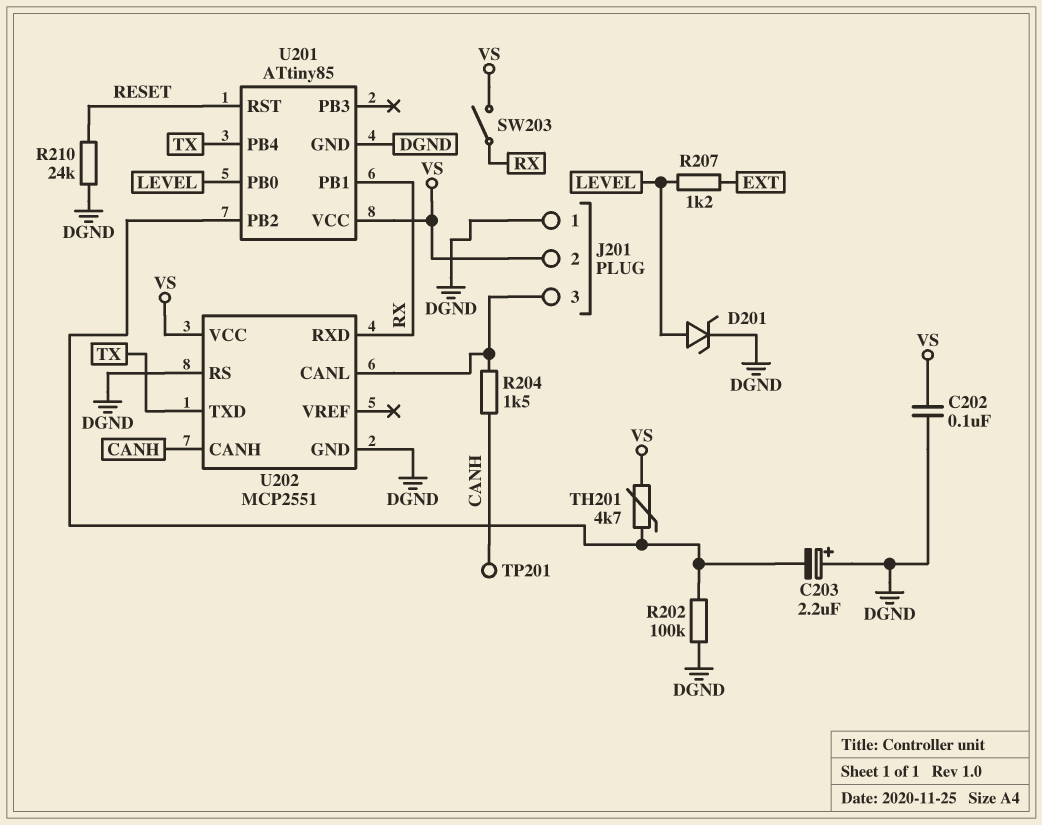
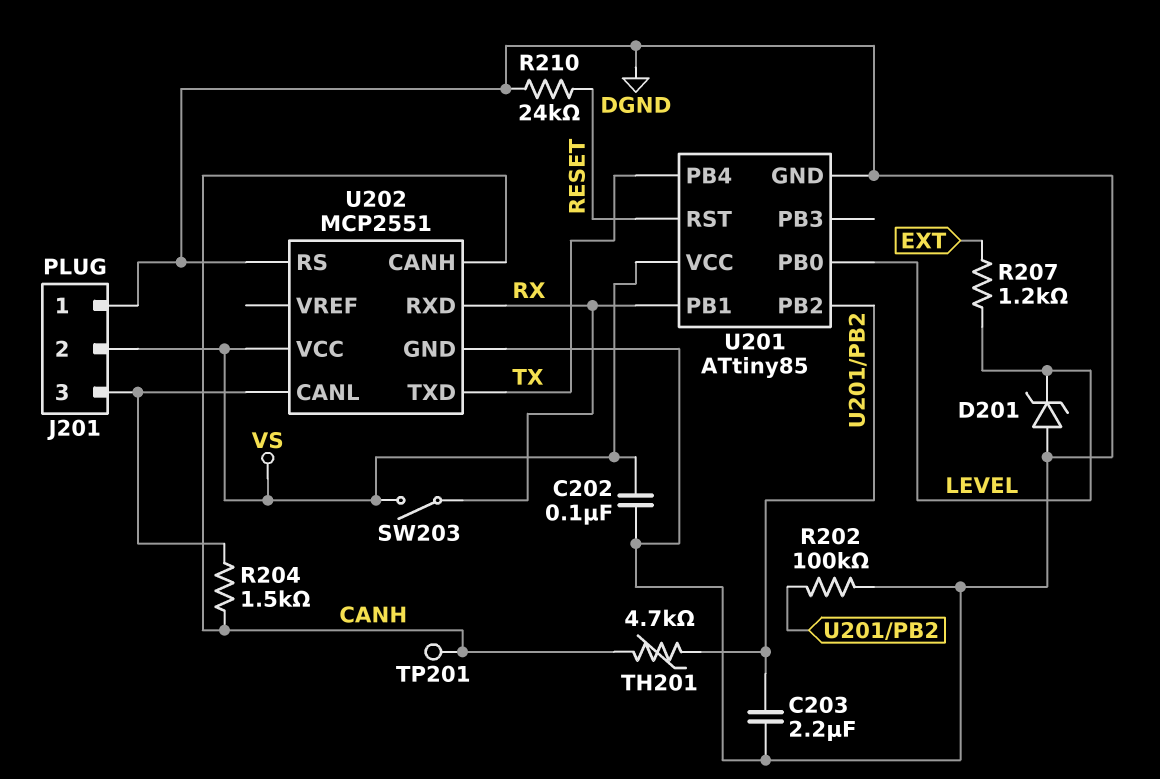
C203: 2.2uF (plus DGND, minus U201/PB2) -> 2.2uF (DGND, U201/PB2)
D201: zener (A LEVEL, K DGND) -> zener (A DGND, K LEVEL)
TH201: 4.7k (U201/PB2, VS) -> 4.7k (CANH, U201/PB2)

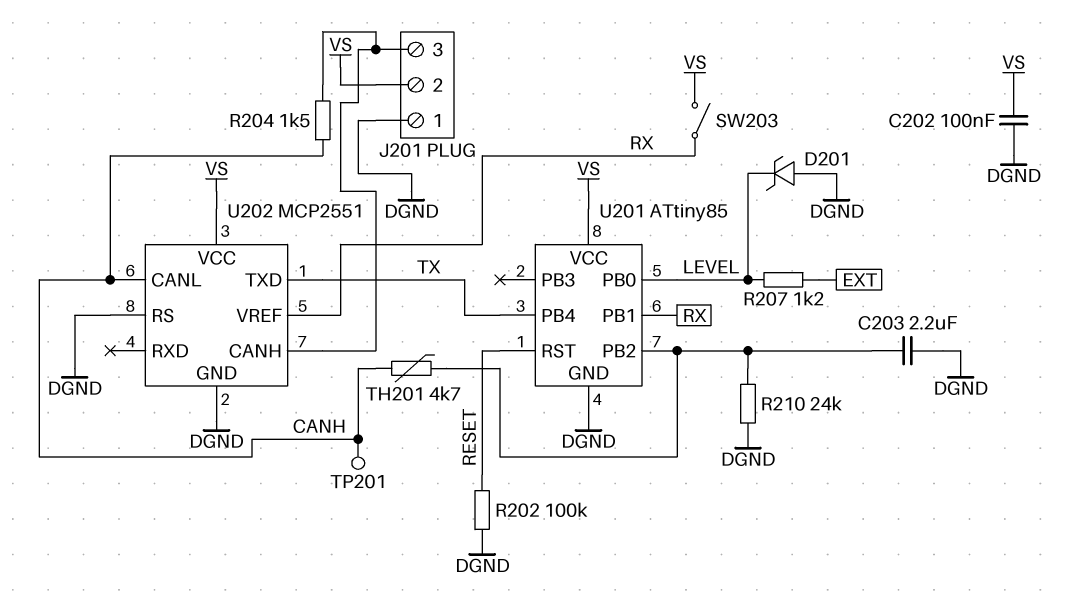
R202: 100k (DGND, U201/PB2) -> 100k (DGND, RESET)
R210: 24k (DGND, RESET) -> 24k (DGND, U201/PB2)
U202 pin CANH: CANH -> J201/3
U202 pin CANL: J201/3 -> CANH
U202 pin RXD: RX -> none
U202 pin VREF: none -> RX

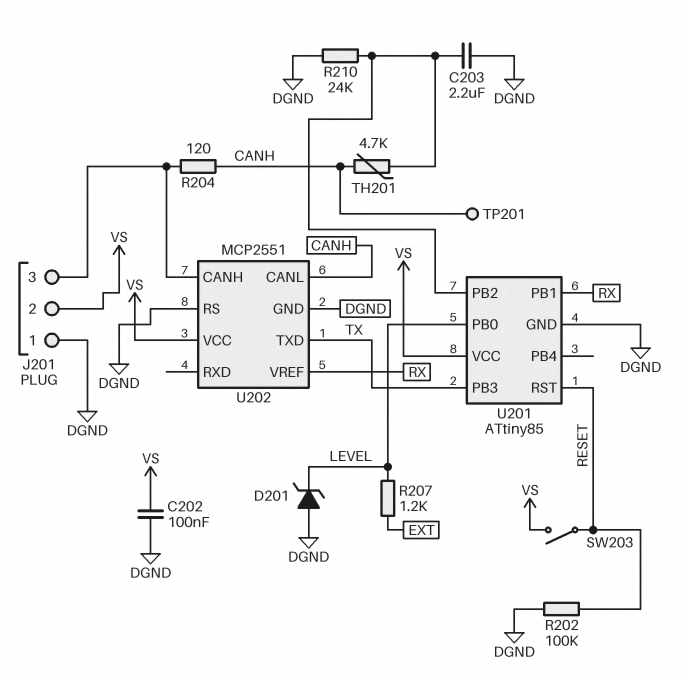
R204: 1.5k (CANH, J201/3) -> 120 (CANH, J201/3)
SW203: switch (RX, VS) -> switch (RESET, VS)
U201 pin PB3: none -> TX
U201 pin PB4: TX -> none

